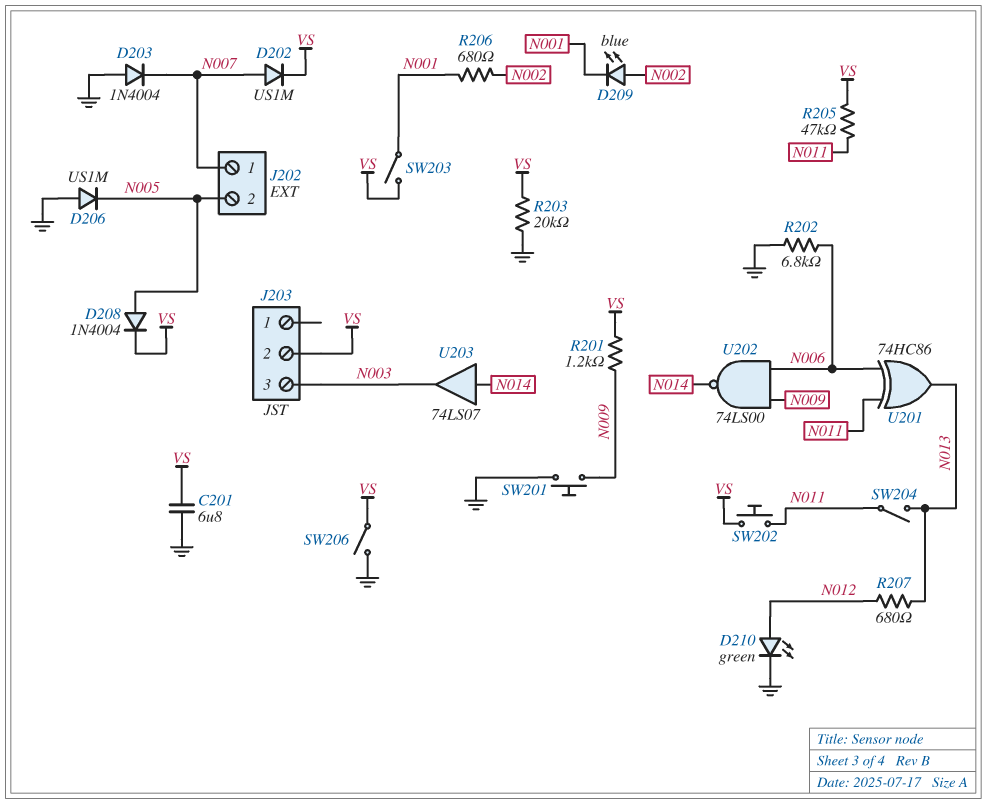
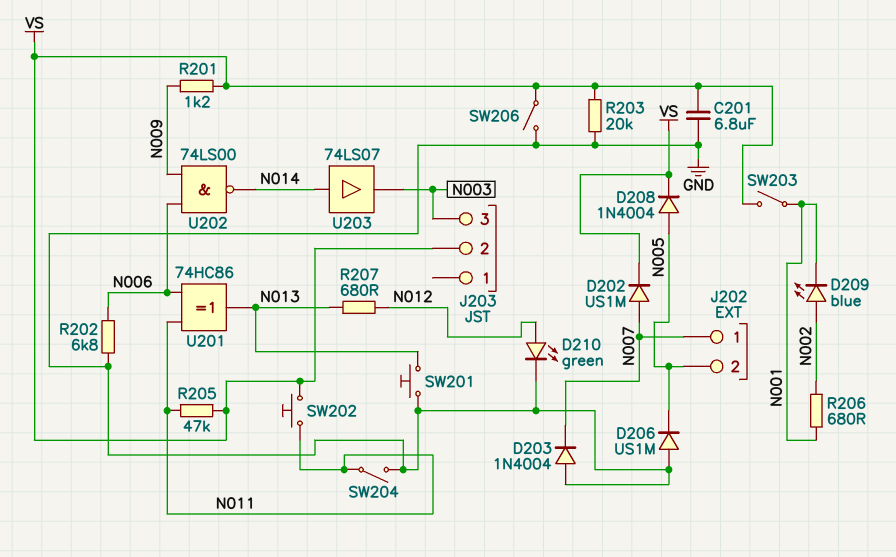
SW201: button (GND, N009) -> button (GND, N013)
SW204: switch (N011, N013) -> switch (GND, N011)

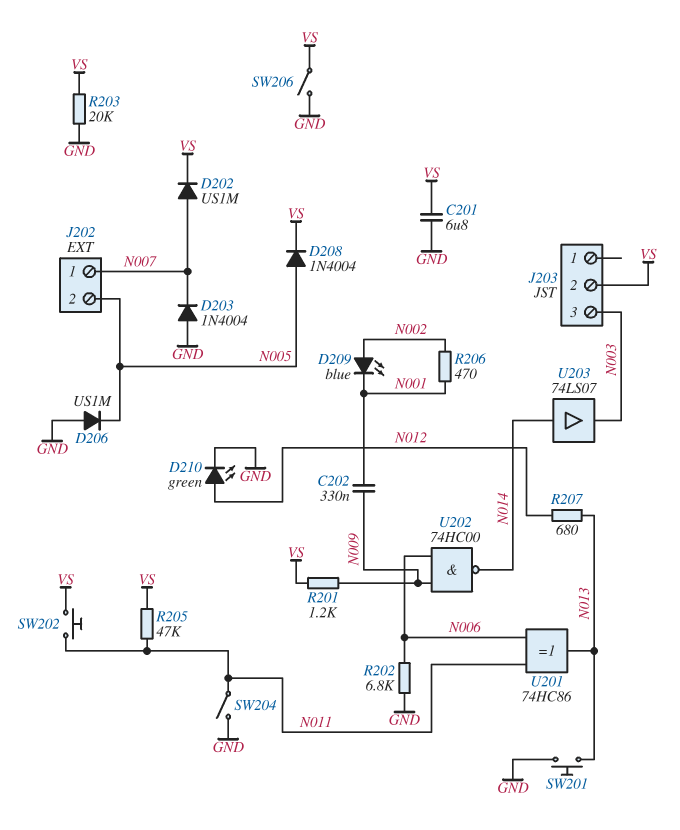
C202: none -> 330nF (N001, N009)
R206: 680 (N001, N002) -> 470 (N001, N002)
SW203: switch (N001, VS) -> none
U202: NAND 74LS00 (in N006, in N009, out N014) -> NAND 74HC00 (in N006, in N009, out N014)

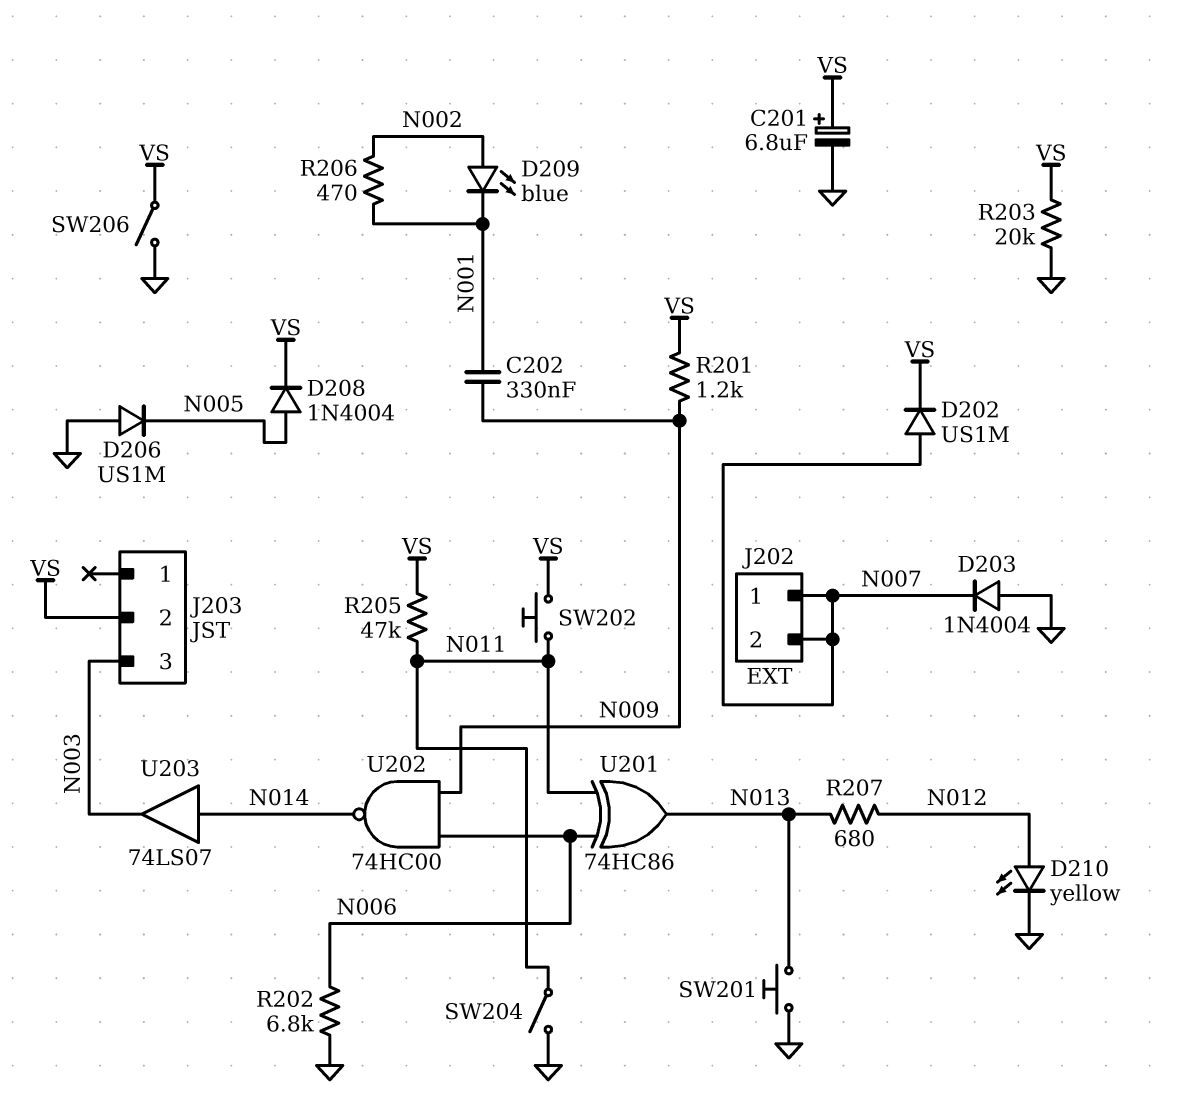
C201: 6.8uF (GND, VS) -> 6.8uF (plus VS, minus GND)
D210: LED green (A N012, K GND) -> LED yellow (A N012, K GND)
J202 pin 2: N005 -> N007

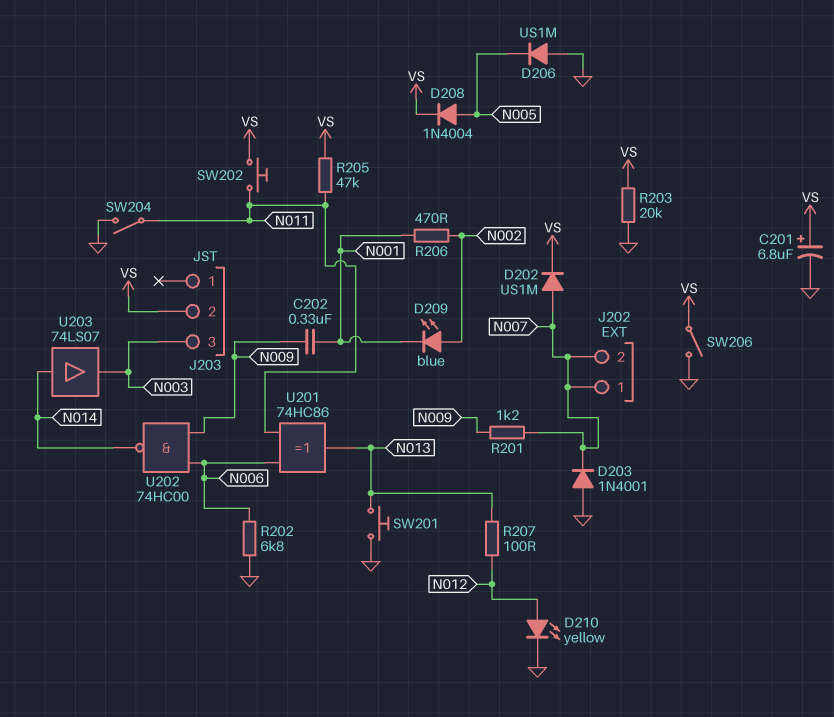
D203: diode 1N4004 (A GND, K N007) -> diode 1N4001 (A GND, K N007)
R201: 1.2k (N009, VS) -> 1.2k (N007, N009)
R207: 680 (N012, N013) -> 100 (N012, N013)

